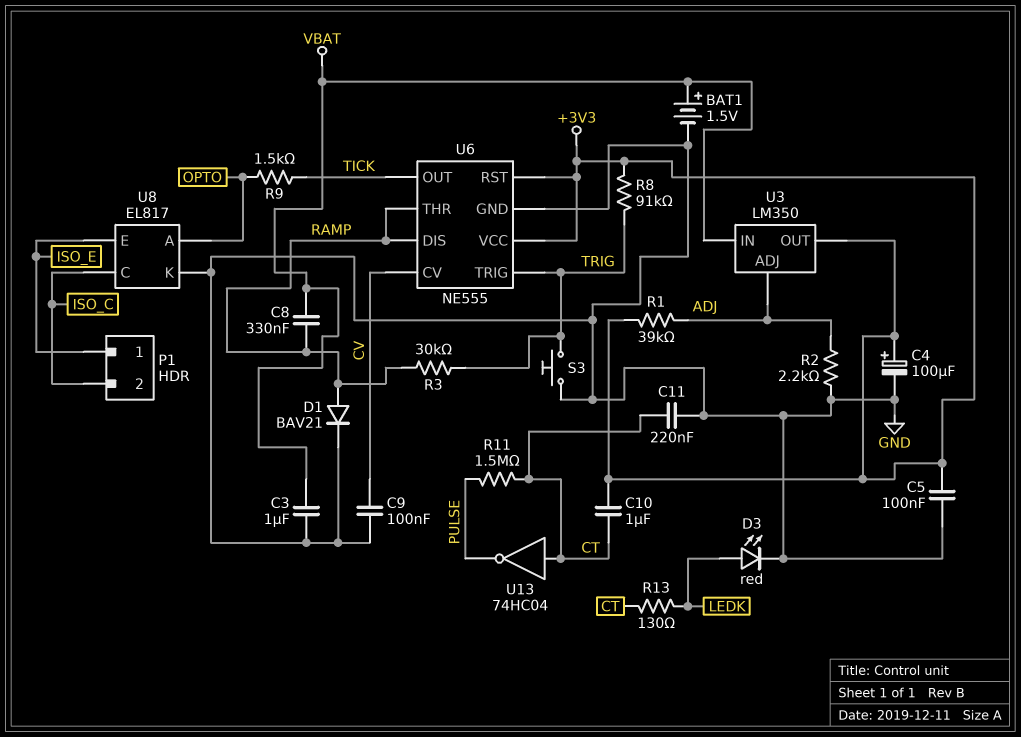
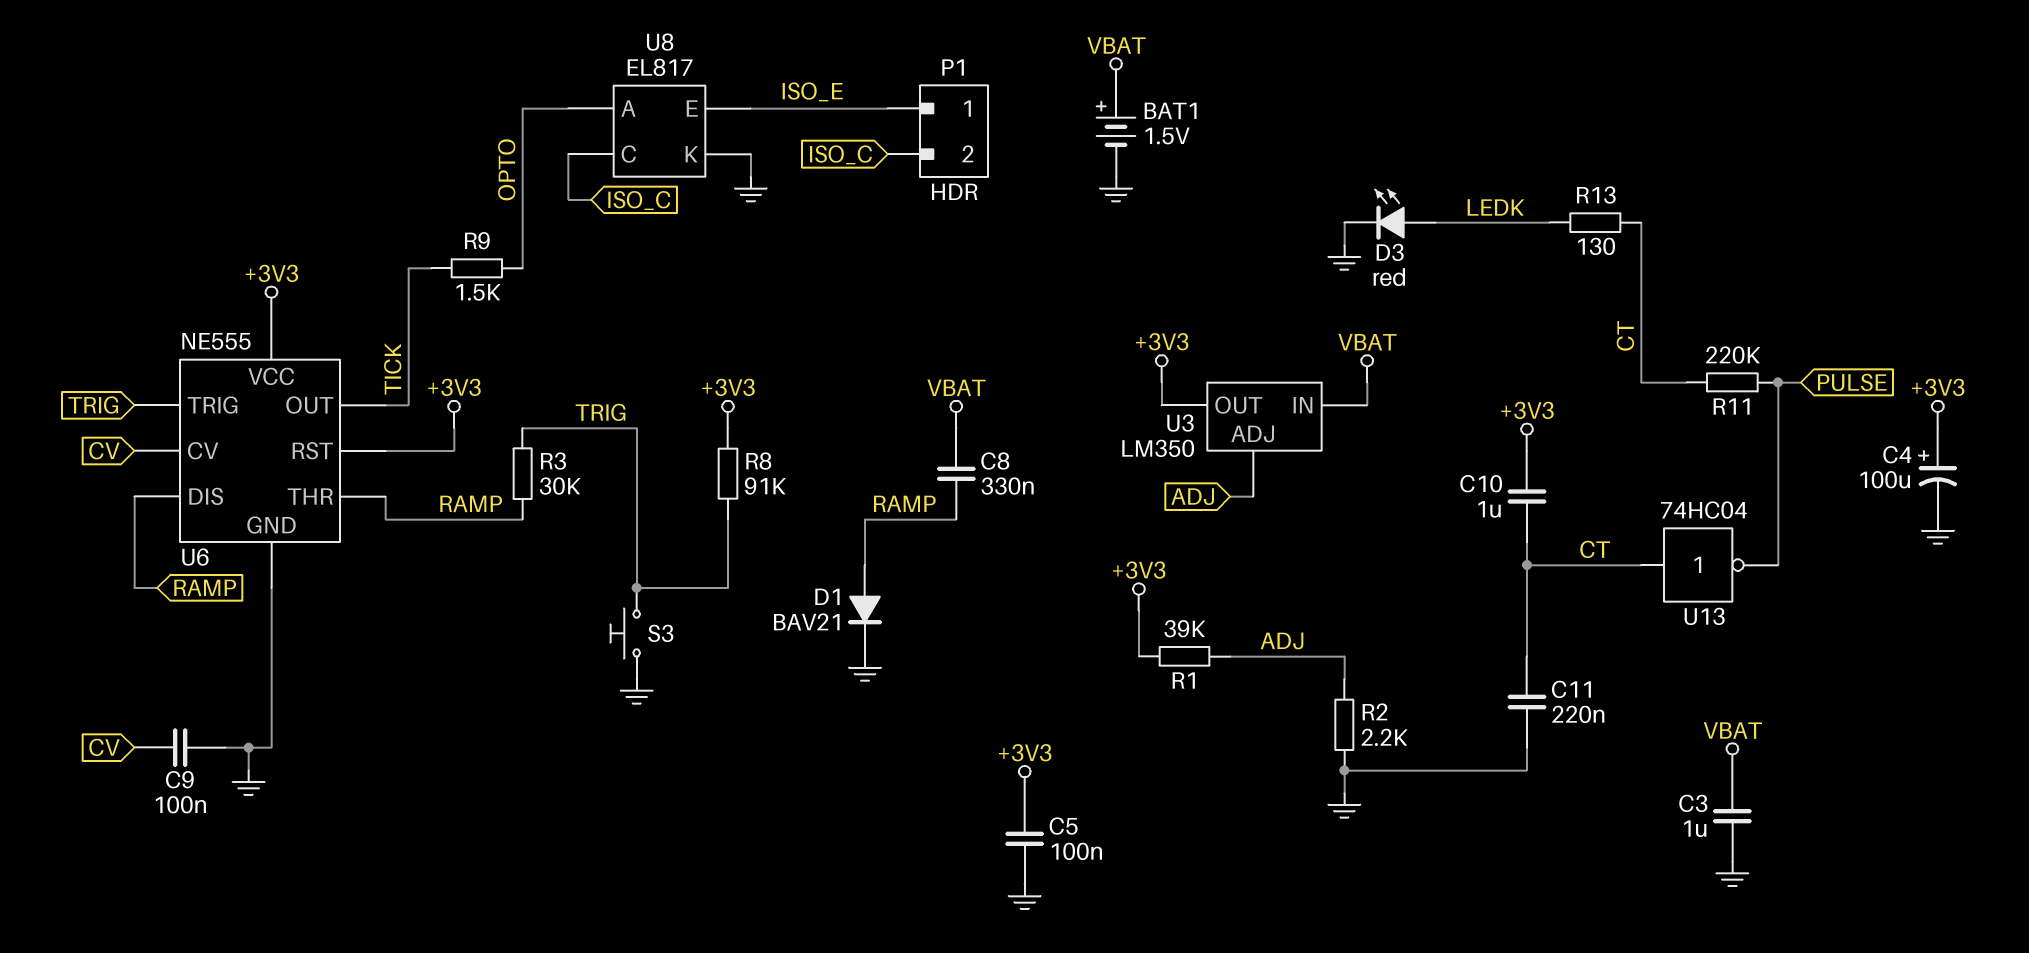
R11: 1.5M (CT, PULSE) -> 220k (CT, PULSE)

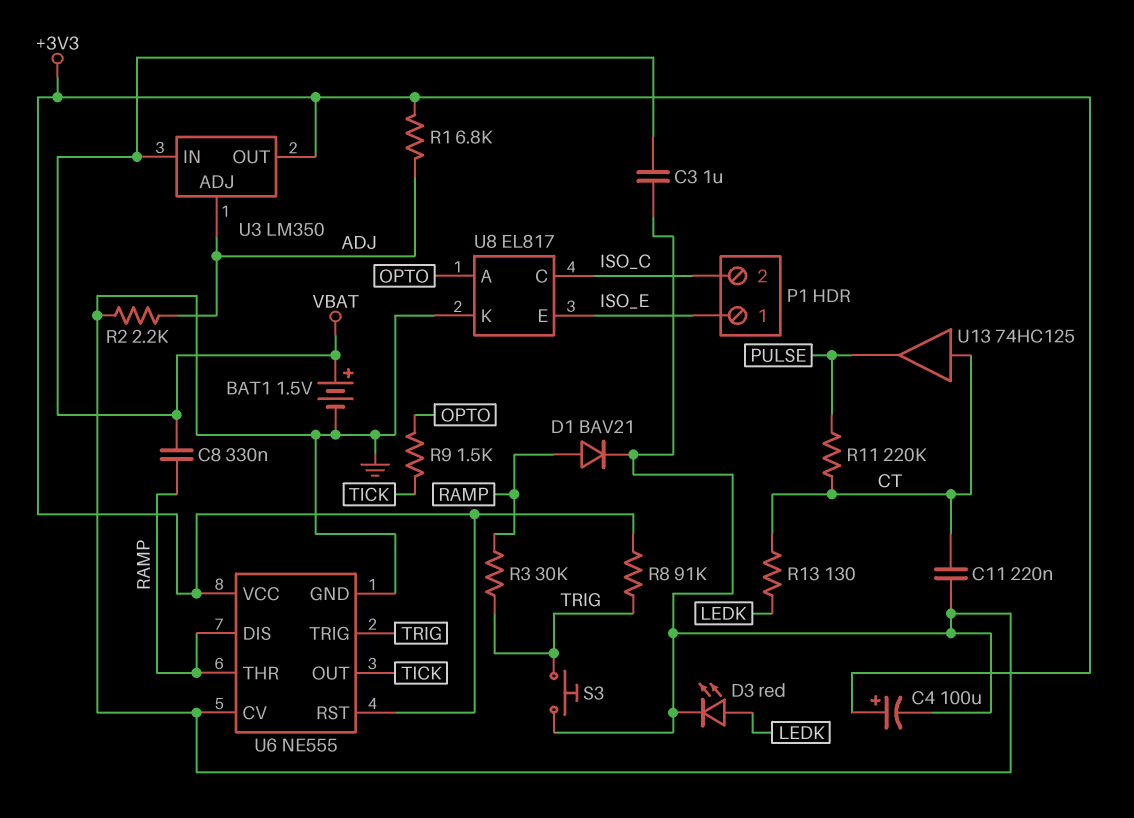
C5: 100nF (+3V3, GND) -> none
C9: 100nF (CV, GND) -> none
C10: 1uF (+3V3, CT) -> none
R1: 39k (+3V3, ADJ) -> 6.8k (+3V3, ADJ)
U6 pin CV: CV -> GND
U13: NOT 74HC04 (in CT, out PULSE) -> buffer 74HC125 (in CT, out PULSE)

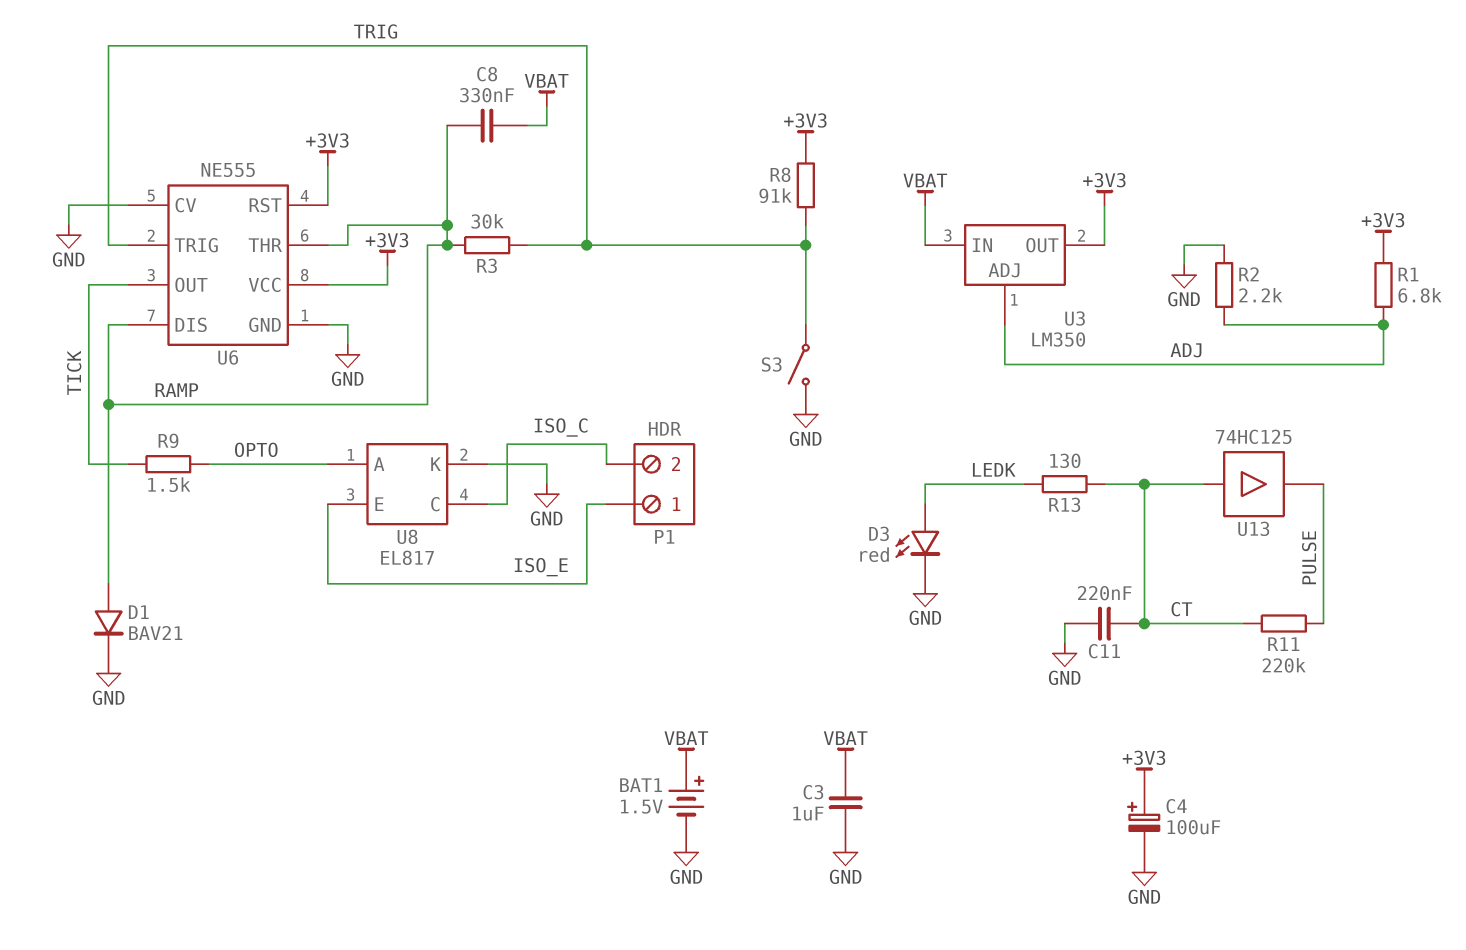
S3: button (GND, TRIG) -> switch (GND, TRIG)

